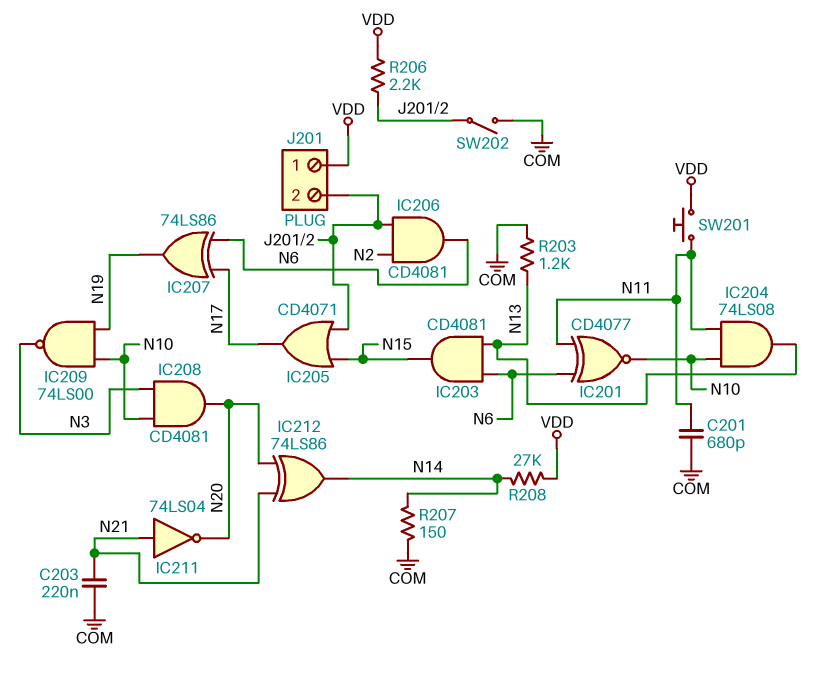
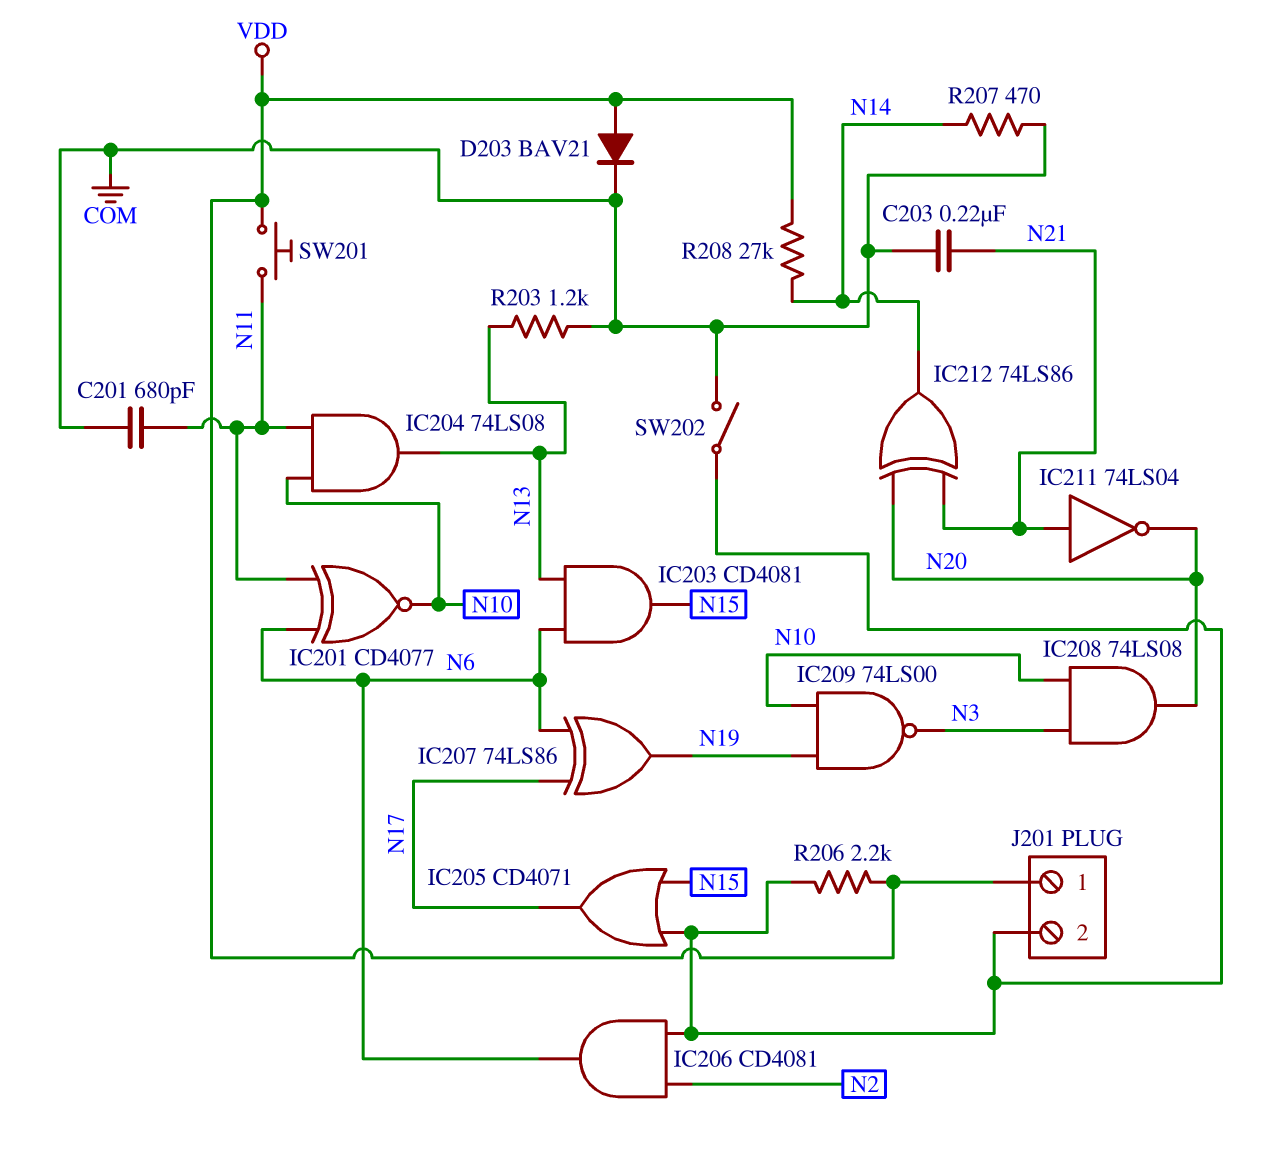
D203: none -> diode BAV21 (A VDD, K COM)
IC208: AND CD4081 (in N3, in N10, out N20) -> AND 74LS08 (in N3, in N10, out N20)
R207: 150 (COM, N14) -> 470 (COM, N14)

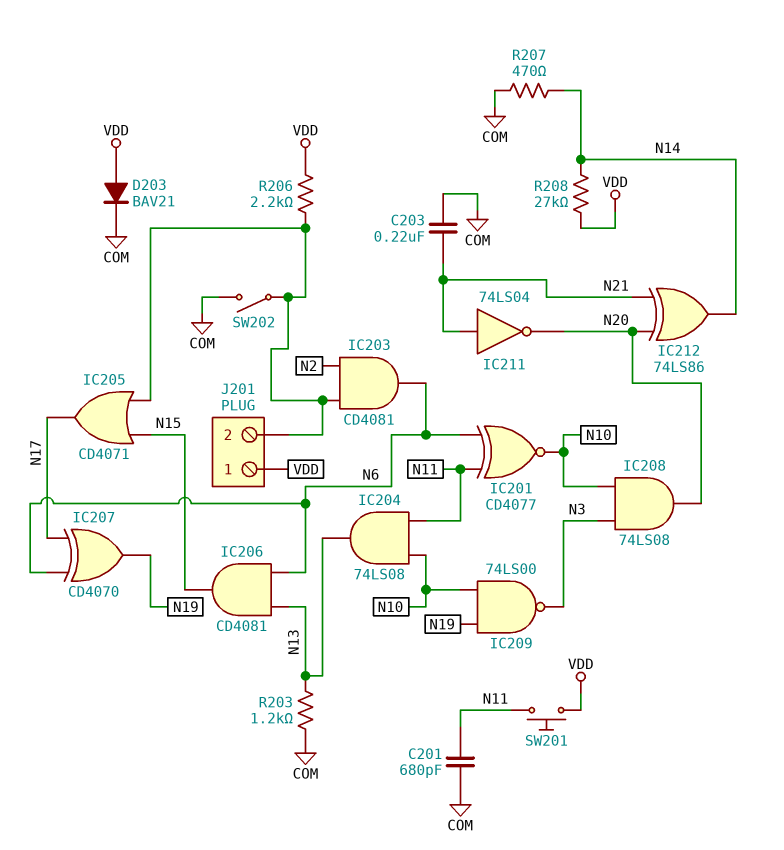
IC203: AND CD4081 (in N6, in N13, out N15) -> AND CD4081 (in J201/2, in N2, out N6)
IC206: AND CD4081 (in J201/2, in N2, out N6) -> AND CD4081 (in N6, in N13, out N15)
IC207: XOR 74LS86 (in N6, in N17, out N19) -> XOR CD4070 (in N6, in N17, out N19)

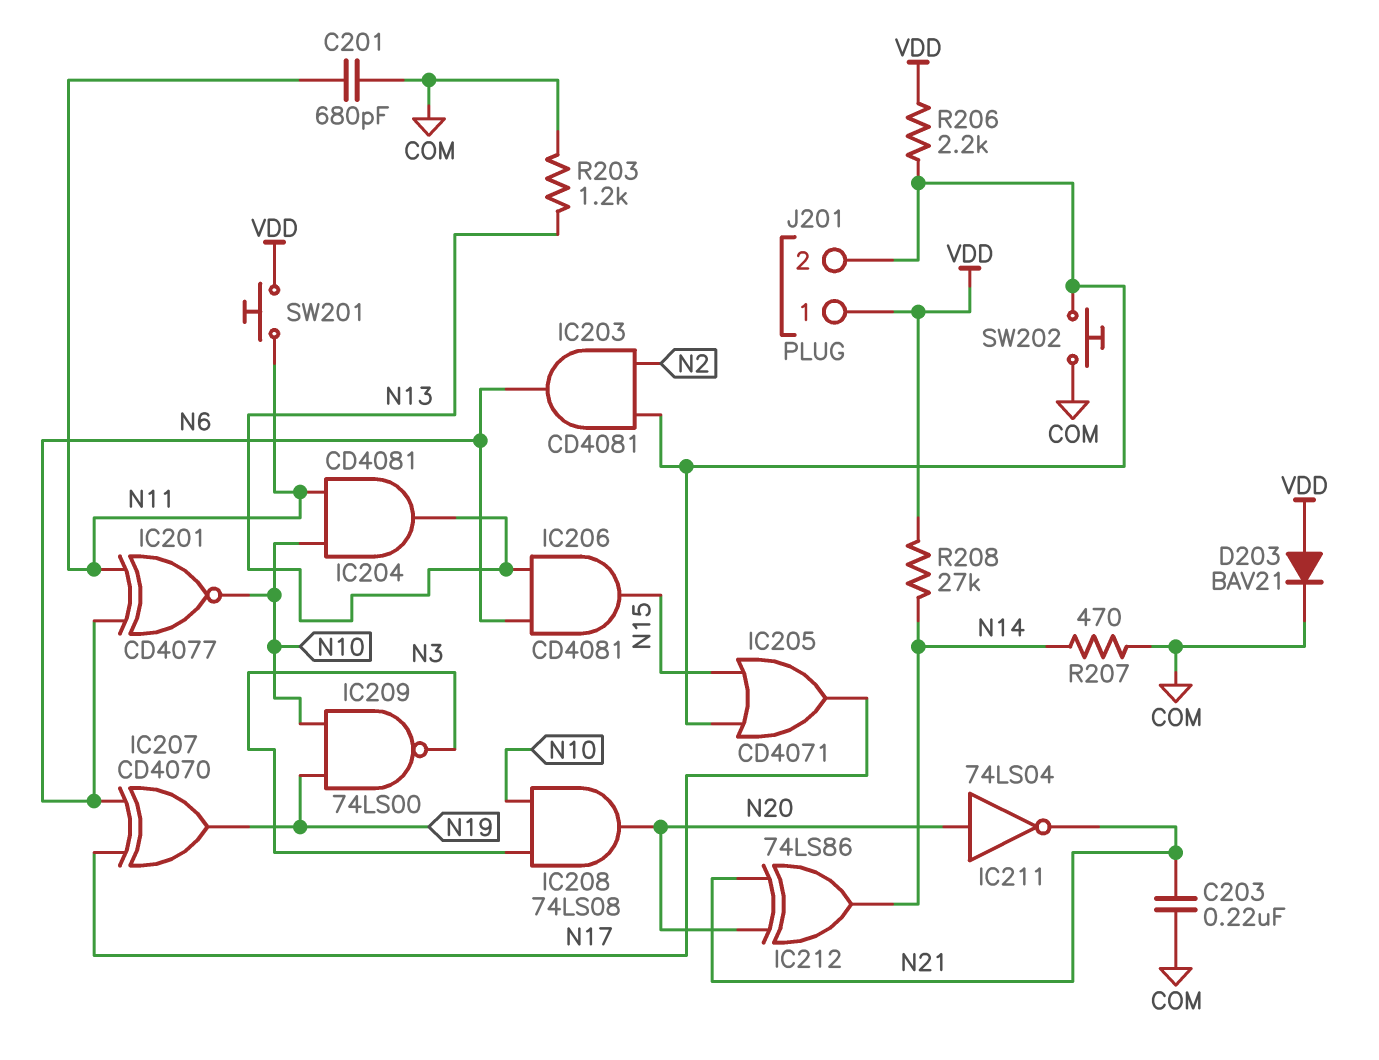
IC204: AND 74LS08 (in N10, in N11, out N13) -> AND CD4081 (in N10, in N11, out N13)
IC211: NOT 74LS04 (in N21, out N20) -> NOT 74LS04 (in N20, out N21)
SW202: switch (COM, J201/2) -> button (COM, J201/2)

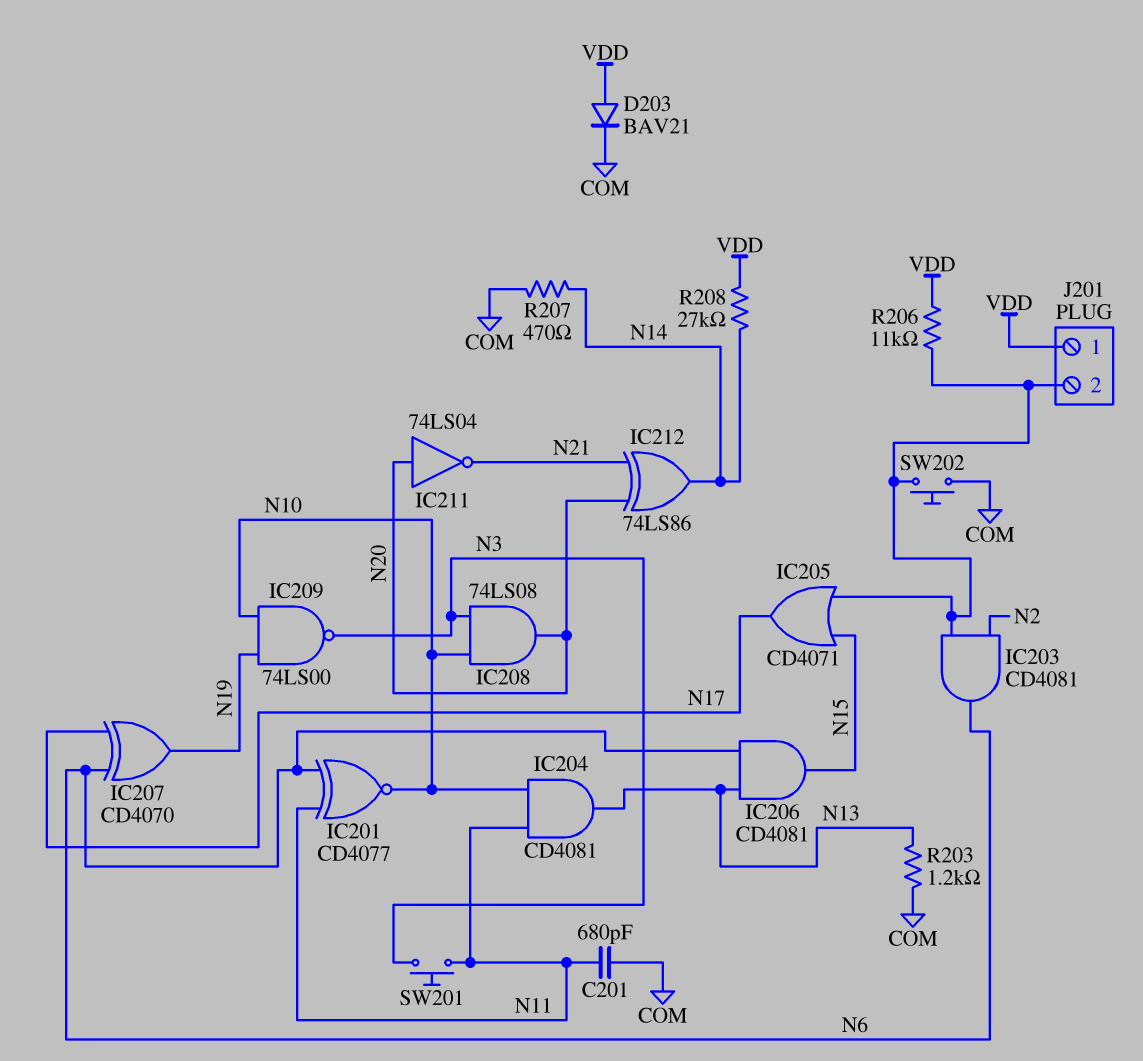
C203: 220nF (COM, N21) -> none
R206: 2.2k (J201/2, VDD) -> 11k (J201/2, VDD)
SW201: button (N11, VDD) -> button (N3, N11)

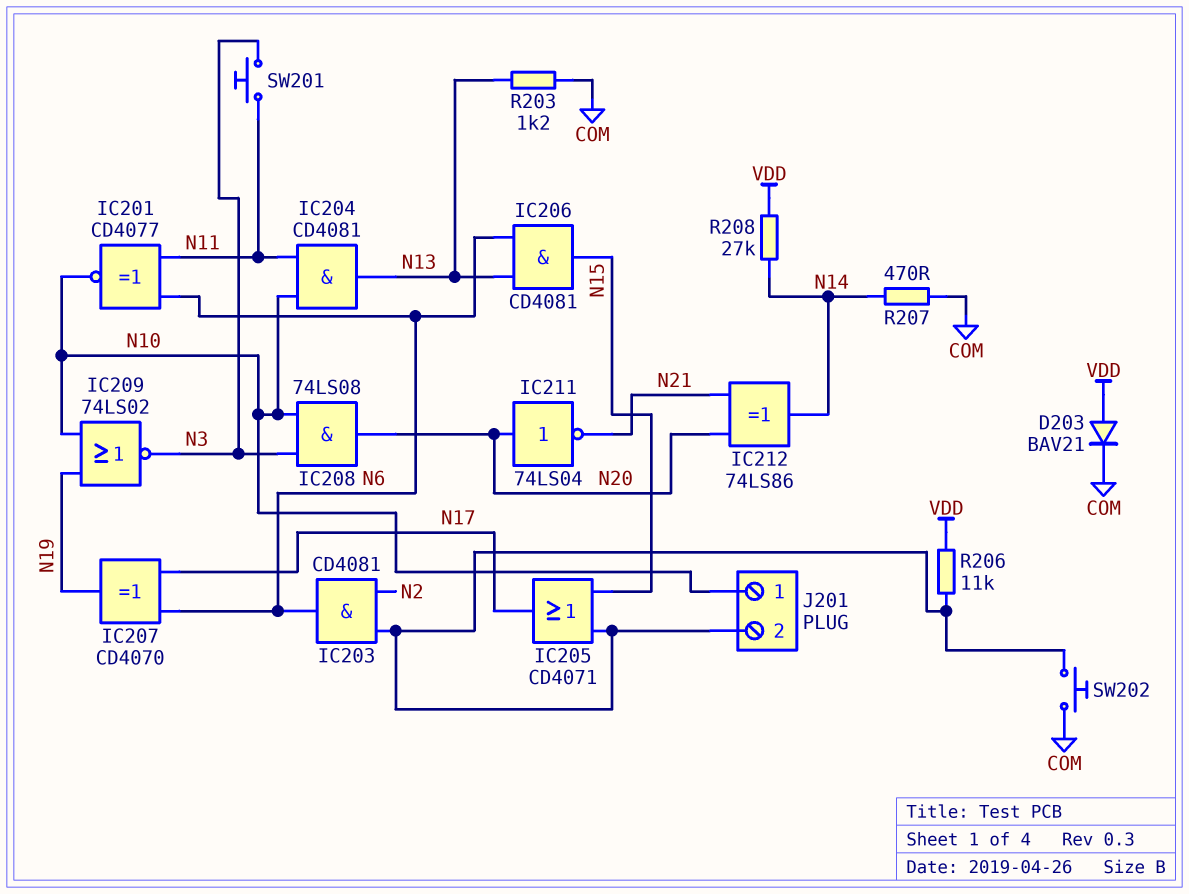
C201: 680pF (COM, N11) -> none
IC209: NAND 74LS00 (in N10, in N19, out N3) -> NOR 74LS02 (in N10, in N19, out N3)
J201 pin 1: VDD -> N10

